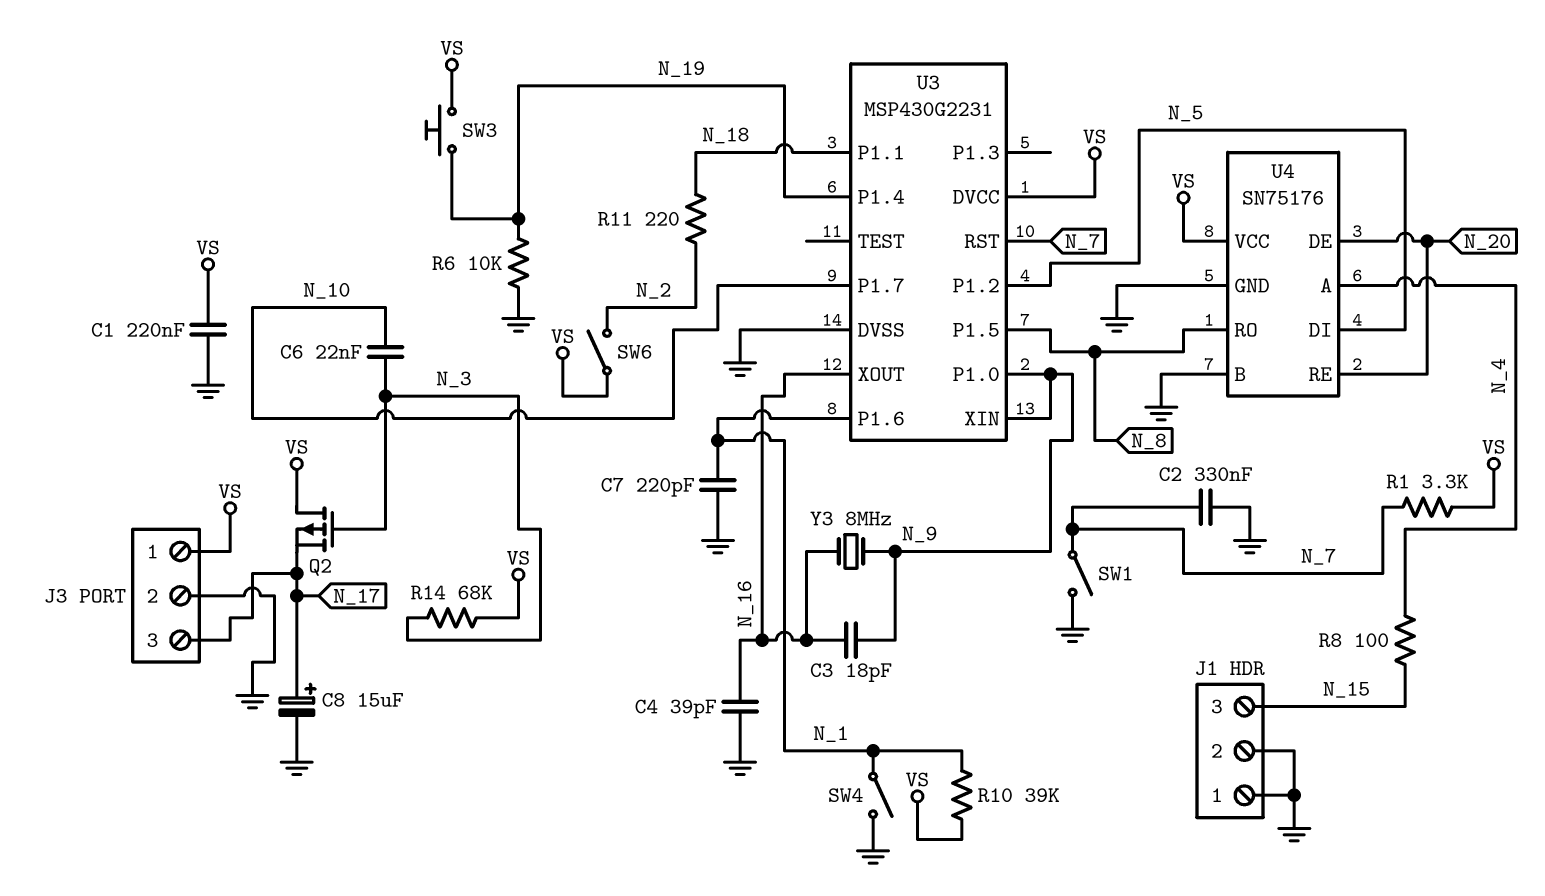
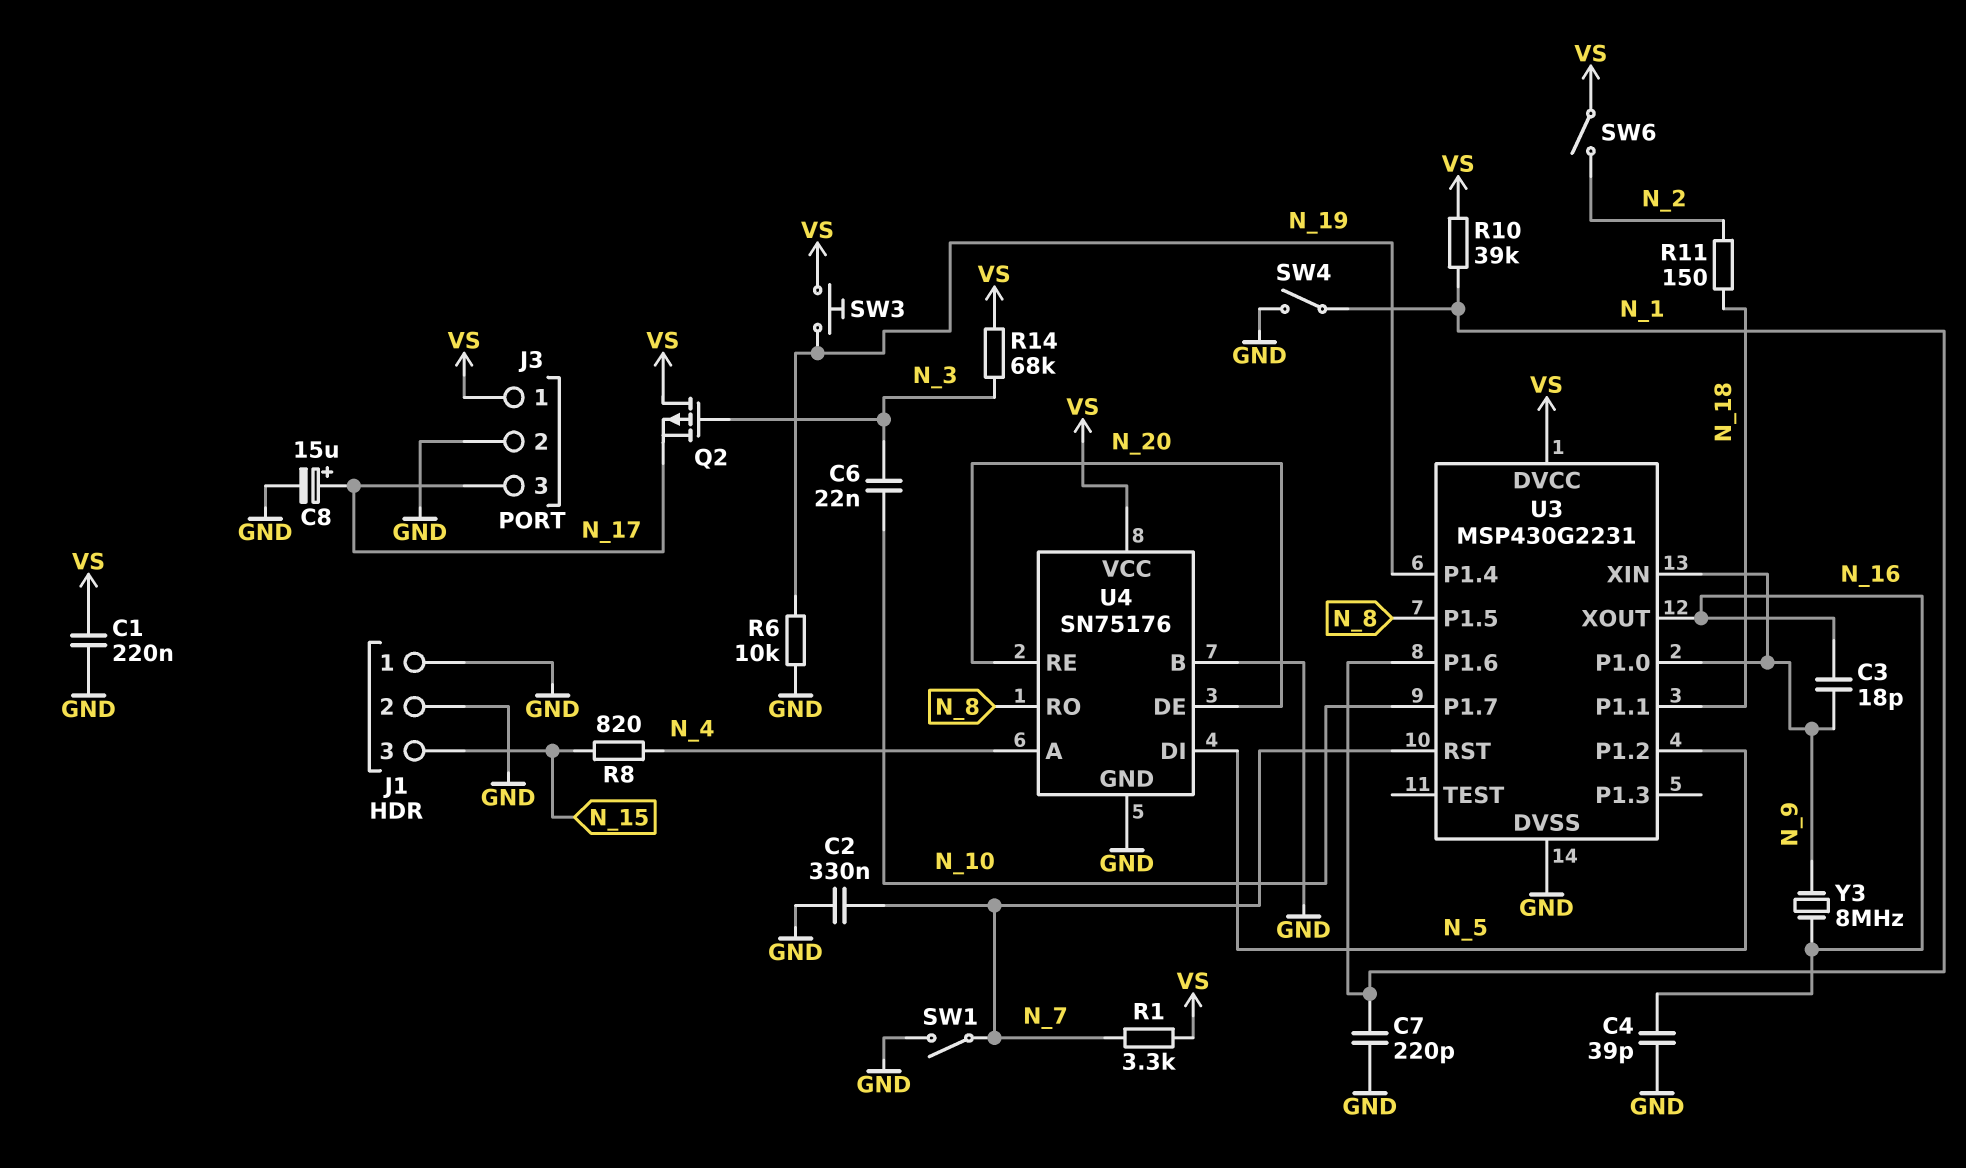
R8: 100 (N_4, N_15) -> 820 (N_4, N_15)
R11: 220 (N_2, N_18) -> 150 (N_2, N_18)

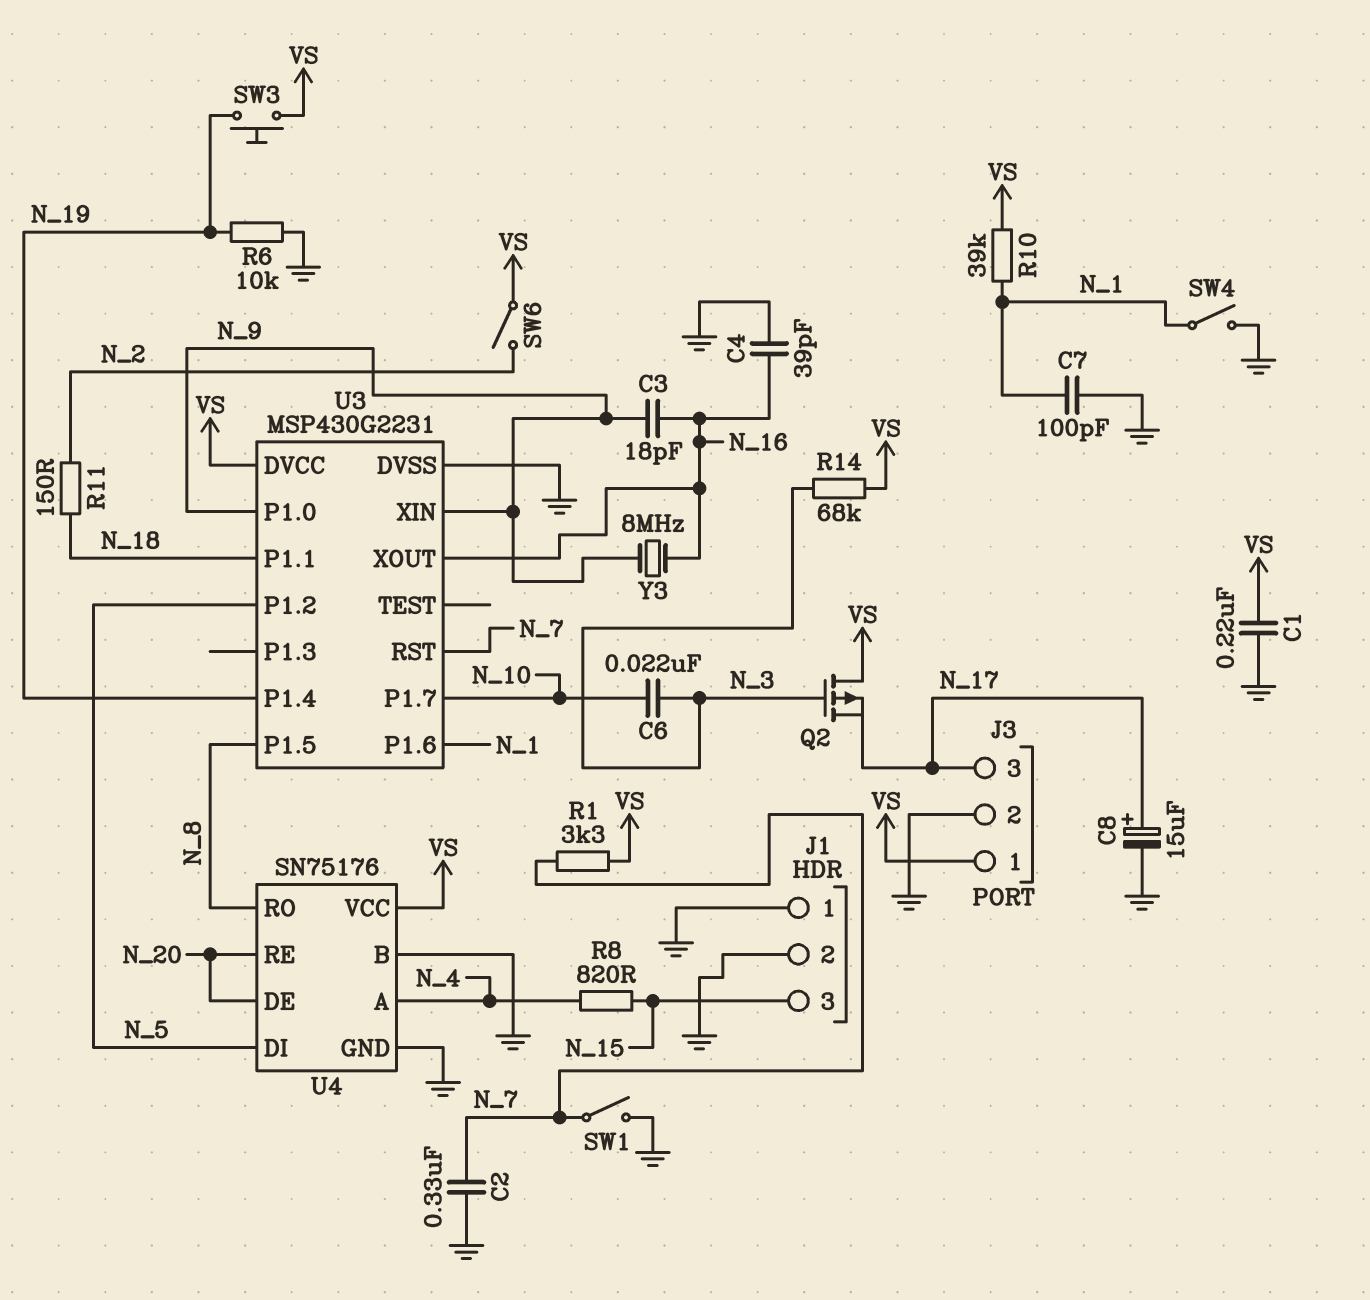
C7: 220pF (GND, N_1) -> 100pF (GND, N_1)

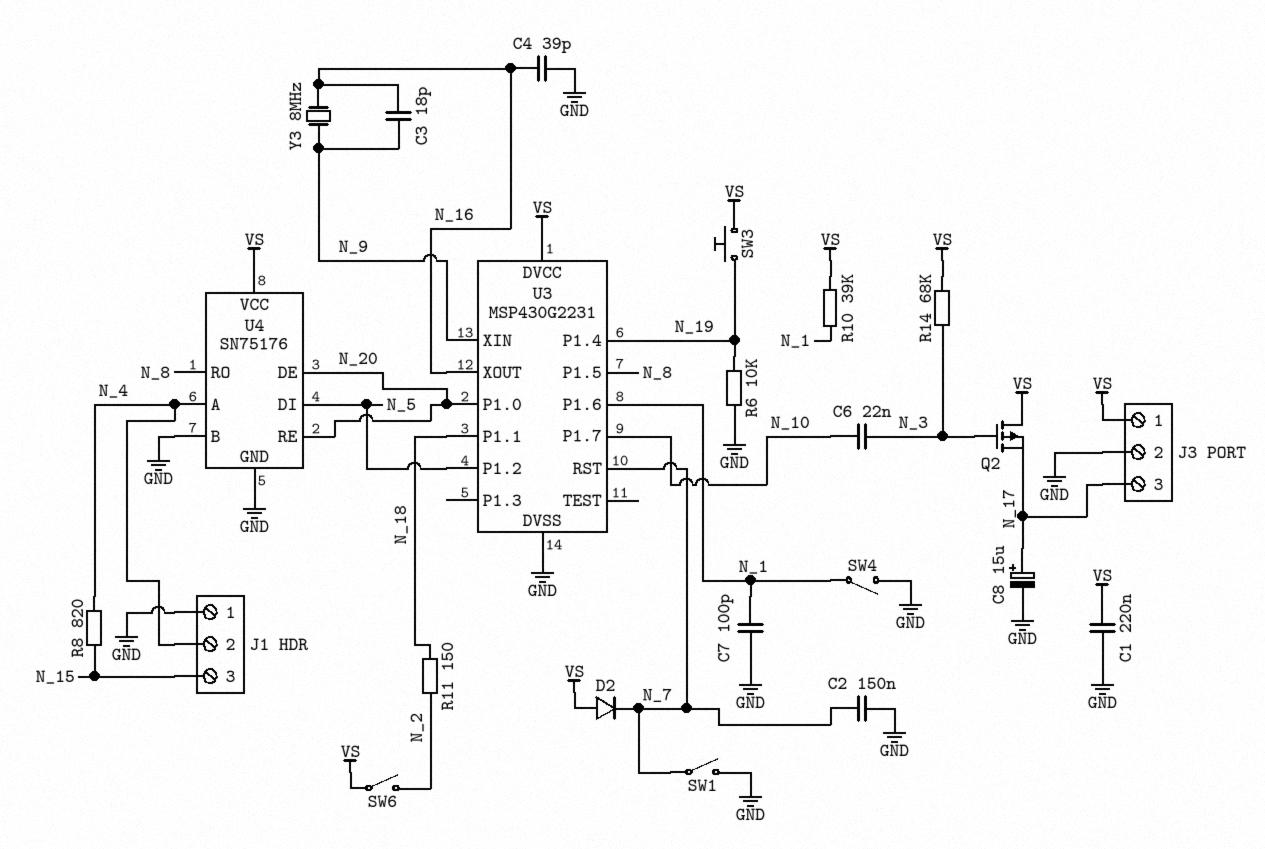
C2: 330nF (GND, N_7) -> 150nF (GND, N_7)
D2: none -> diode (A VS, K N_7)
J1 pin 2: GND -> N_4
R1: 3.3k (N_7, VS) -> none
U3 pin P1.0: N_9 -> N_20

